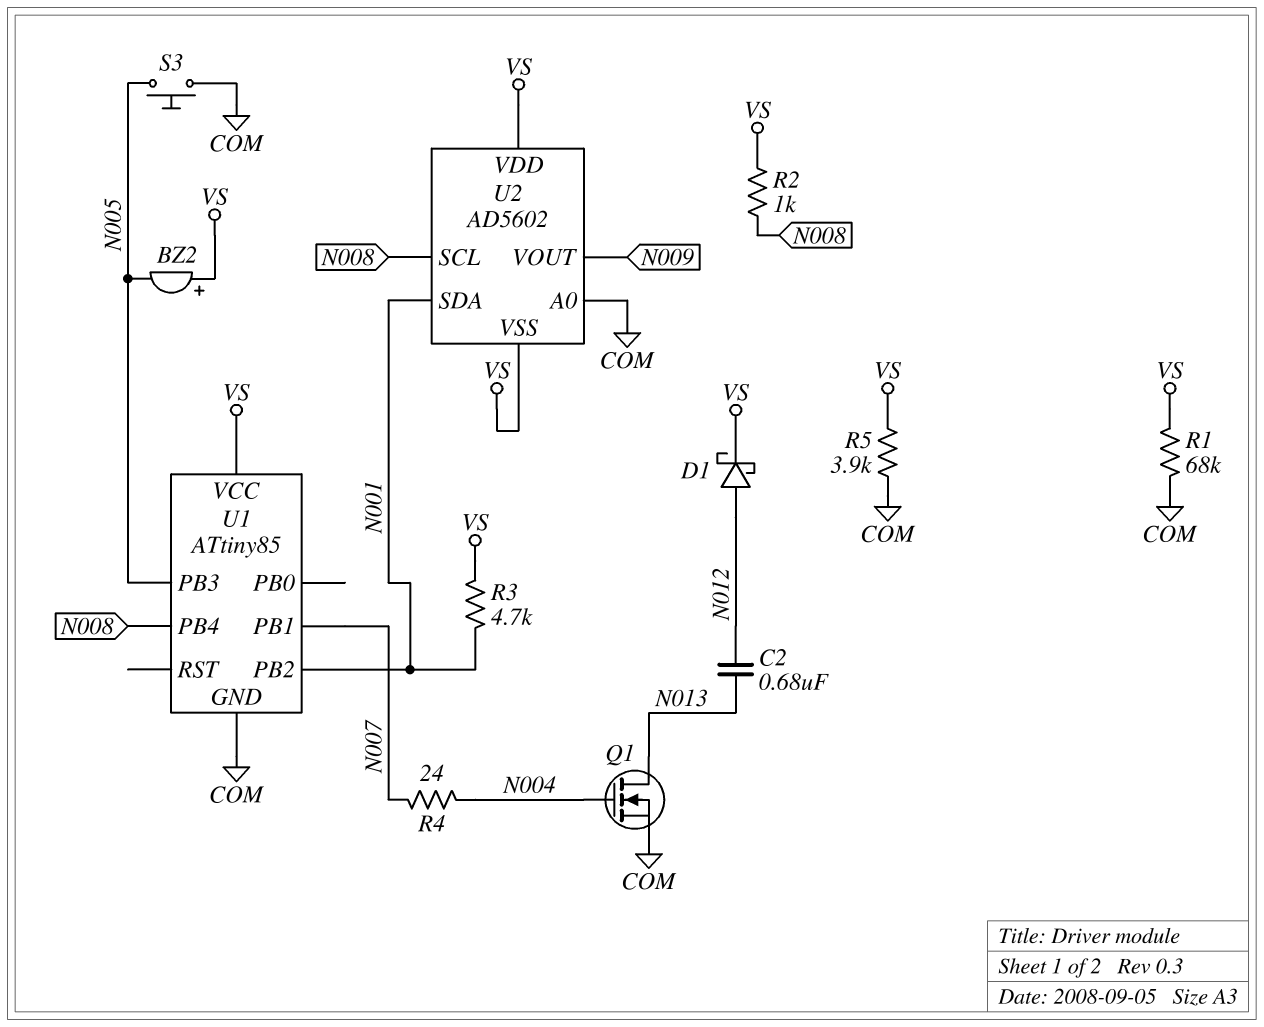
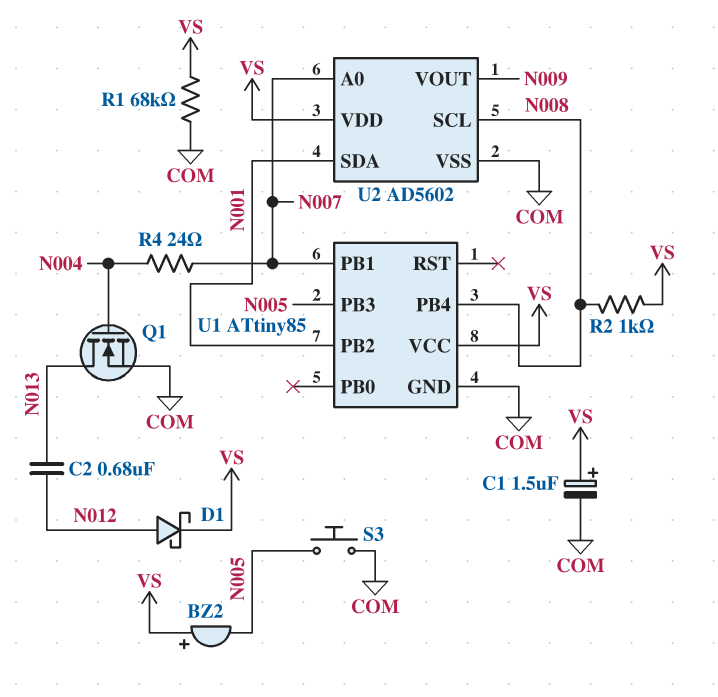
C1: none -> 1.5uF (plus VS, minus COM)
R3: 4.7k (N001, VS) -> none
R5: 3.9k (COM, VS) -> none
U2 pin A0: COM -> N007
U2 pin VSS: VS -> COM

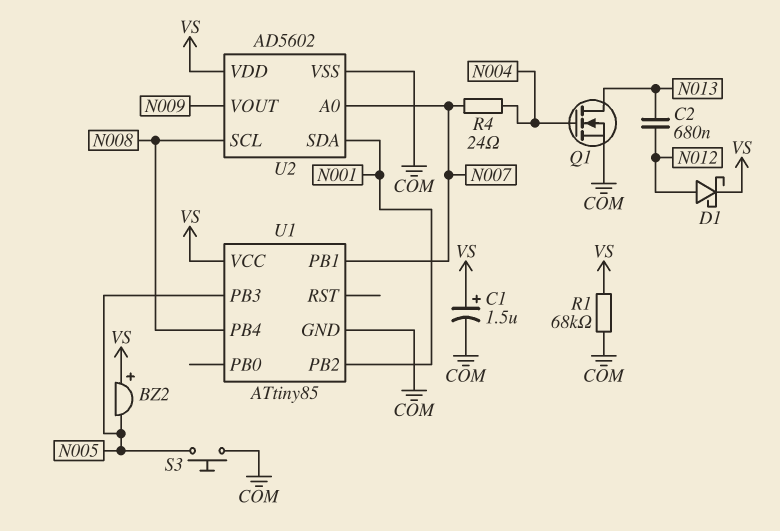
R2: 1k (N008, VS) -> none

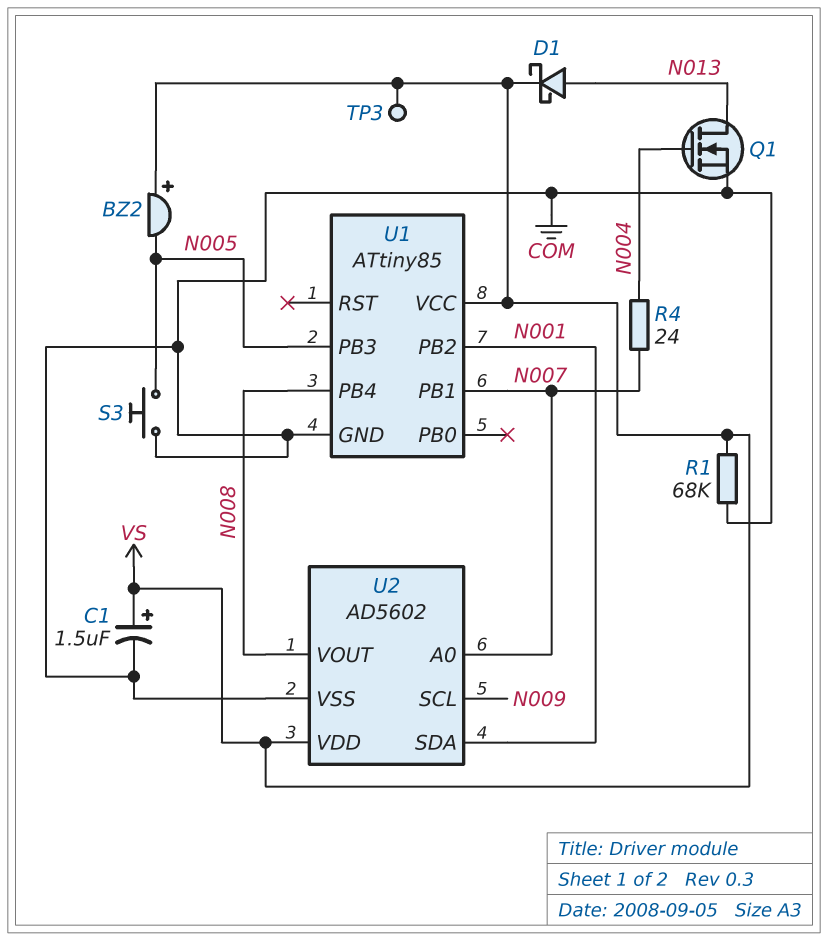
C2: 680nF (N012, N013) -> none
D1: schottky (A N012, K VS) -> schottky (A N013, K VS)
TP3: none -> test point (VS)
U2 pin SCL: N008 -> N009
U2 pin VOUT: N009 -> N008

